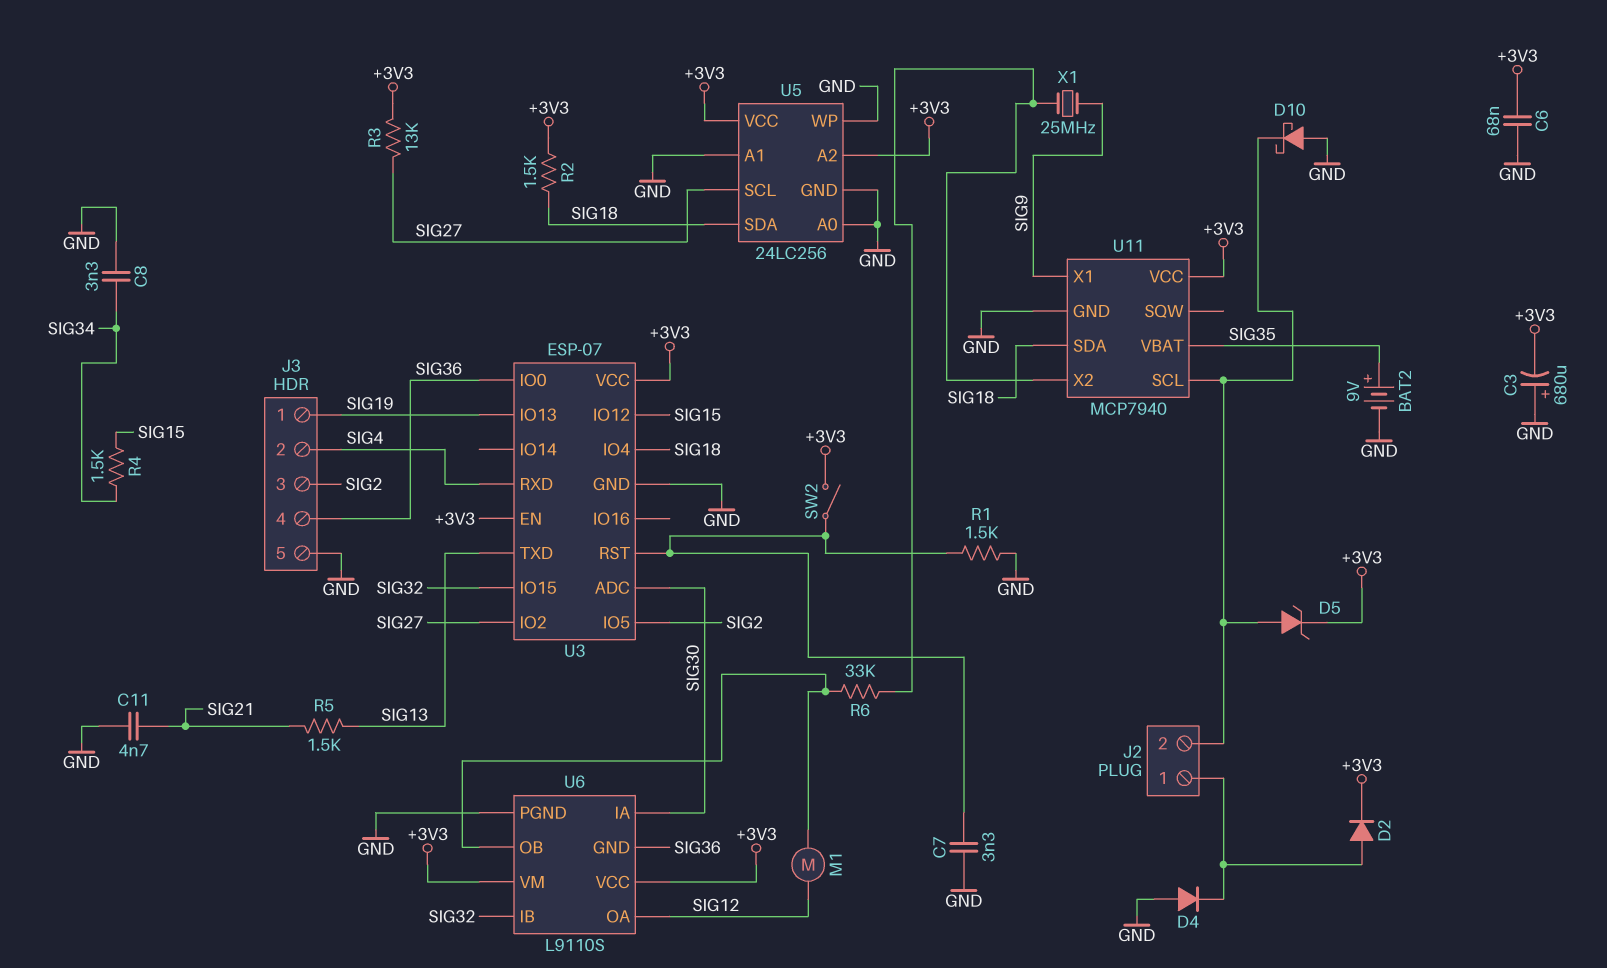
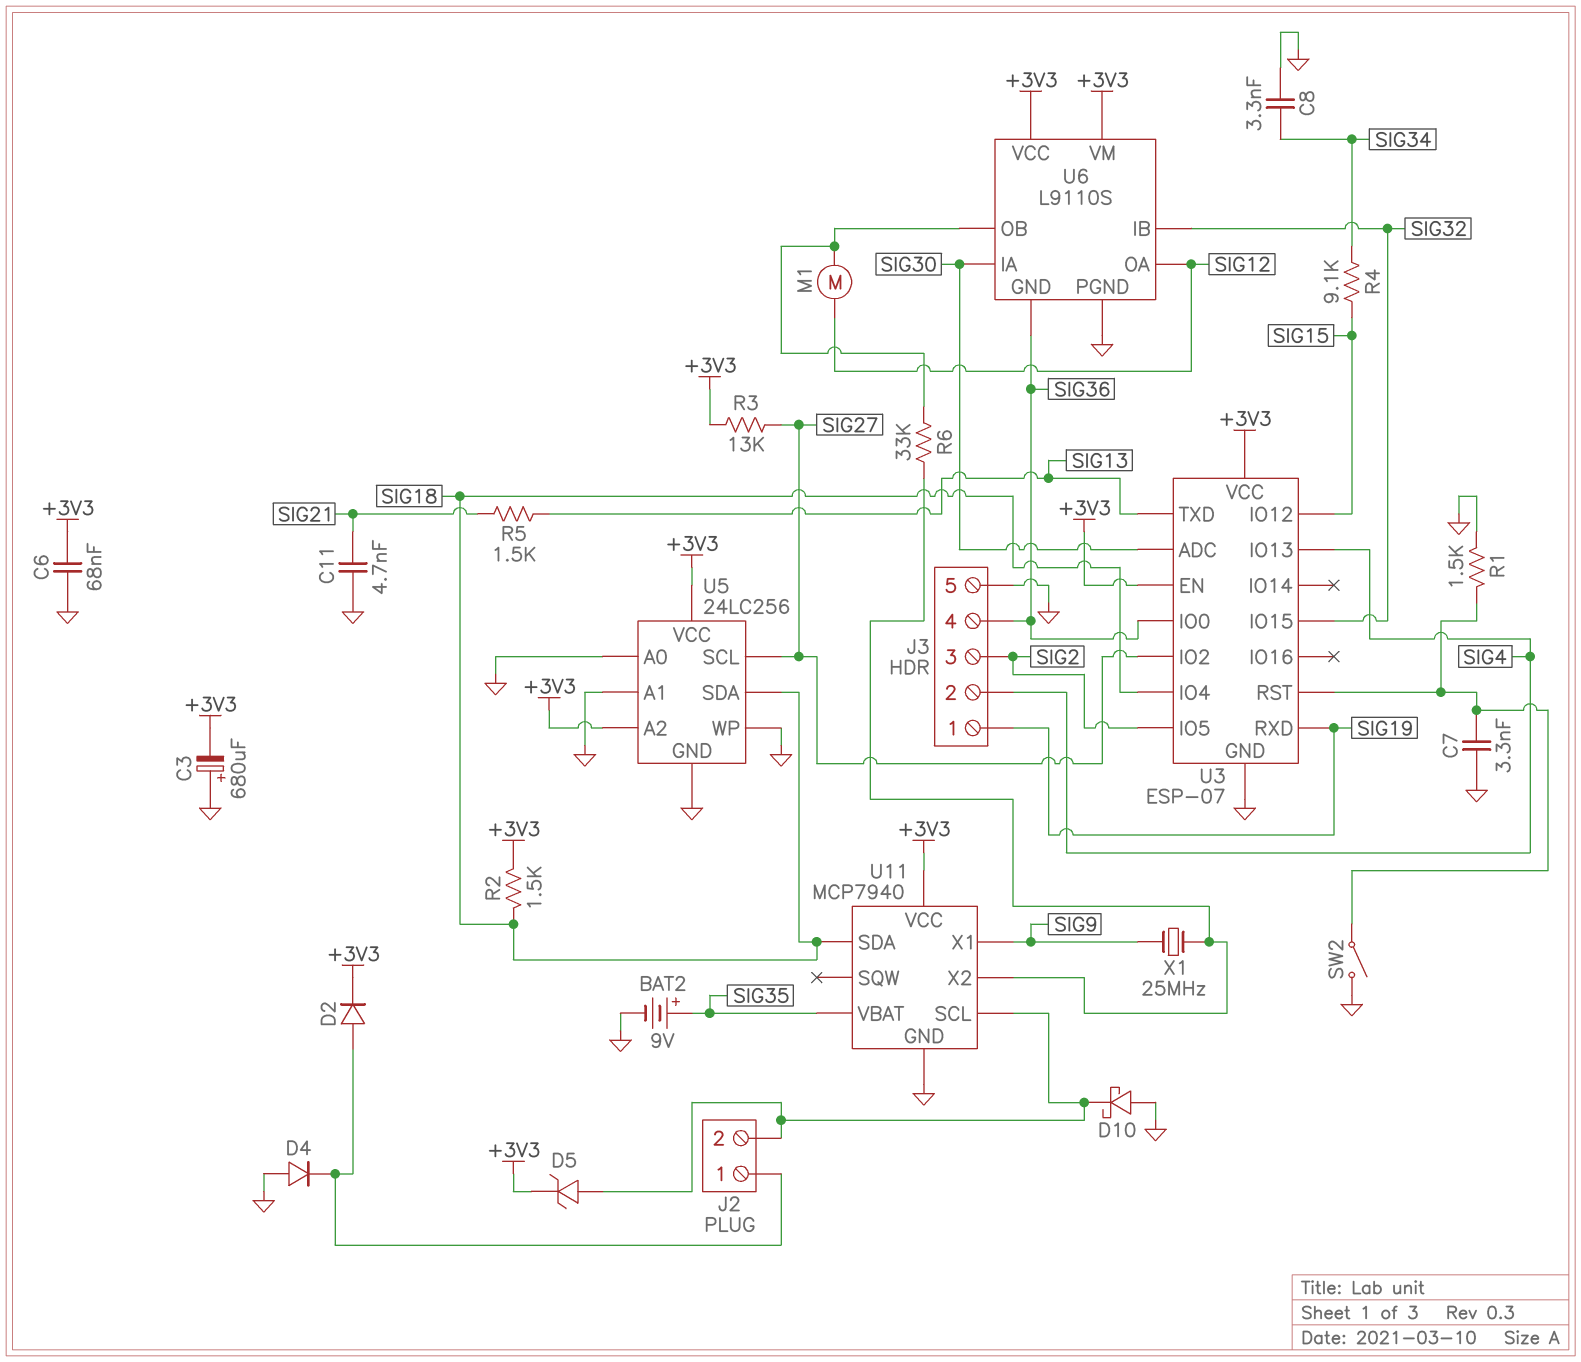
R4: 1.5k (SIG15, SIG34) -> 9.1k (SIG15, SIG34)
SW2: switch (+3V3, U3/RST) -> switch (GND, U3/RST)
U3 pin IO13: SIG19 -> SIG4
U3 pin RXD: SIG4 -> SIG19

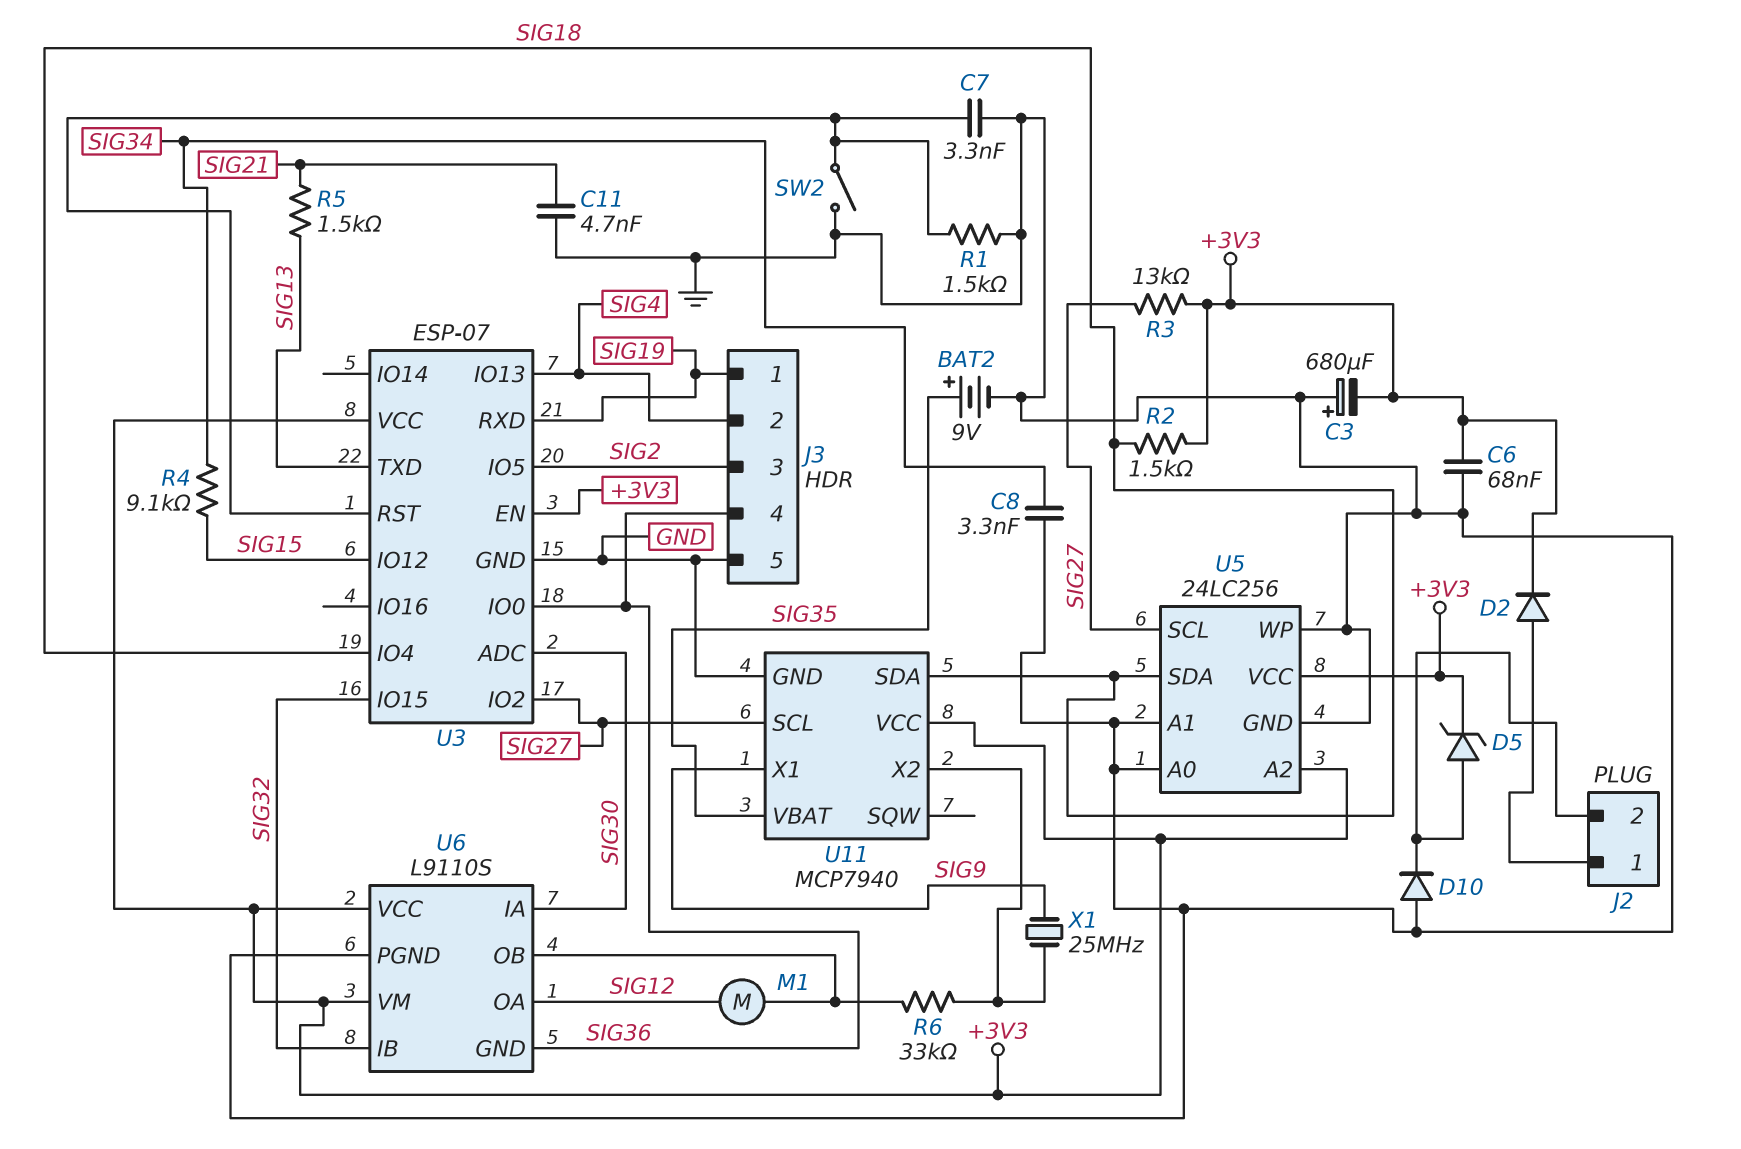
D4: diode (A GND, K J2/1) -> none
D10: schottky (A GND, K J2/2) -> diode (A GND, K J2/2)
U11 pin SCL: J2/2 -> SIG27

